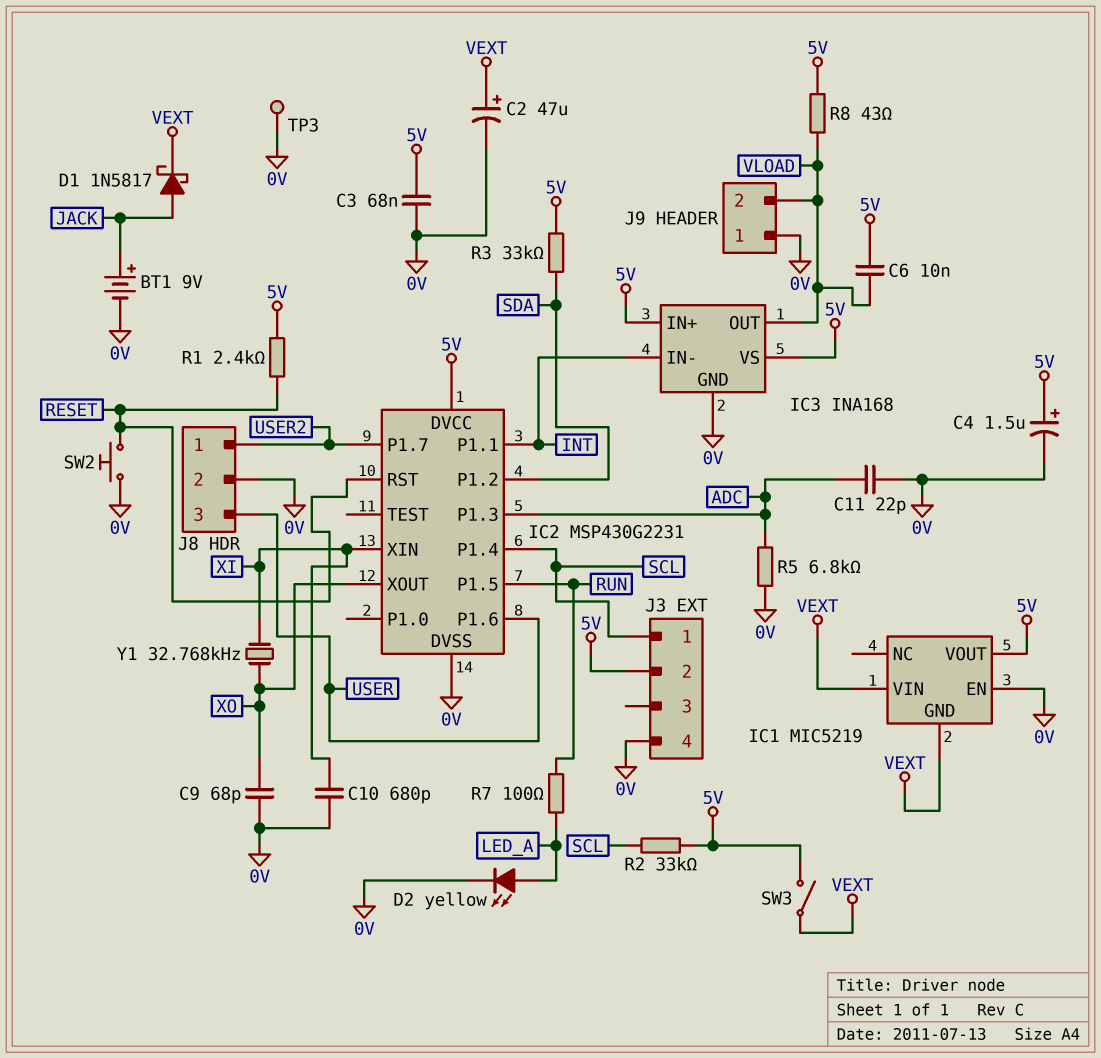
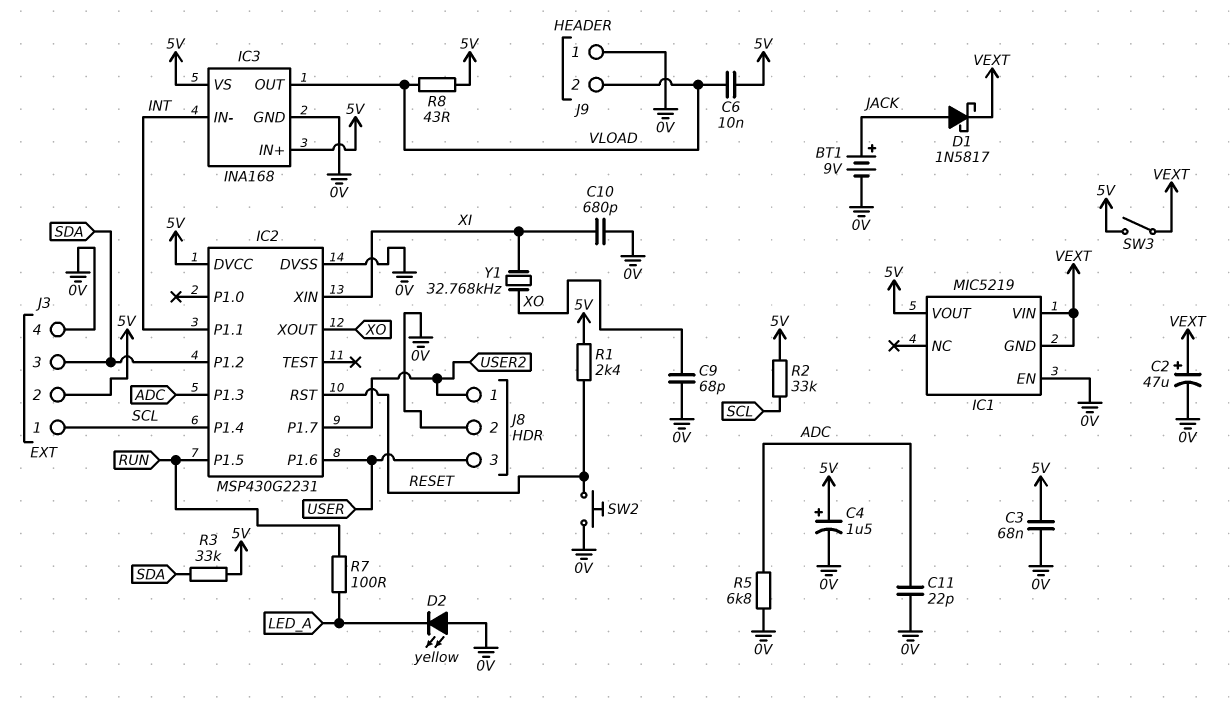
D2: LED yellow (A LED_A, K 0V) -> LED yellow (A 0V, K LED_A)
J3 pin 3: none -> SDA
TP3: test point (0V) -> none

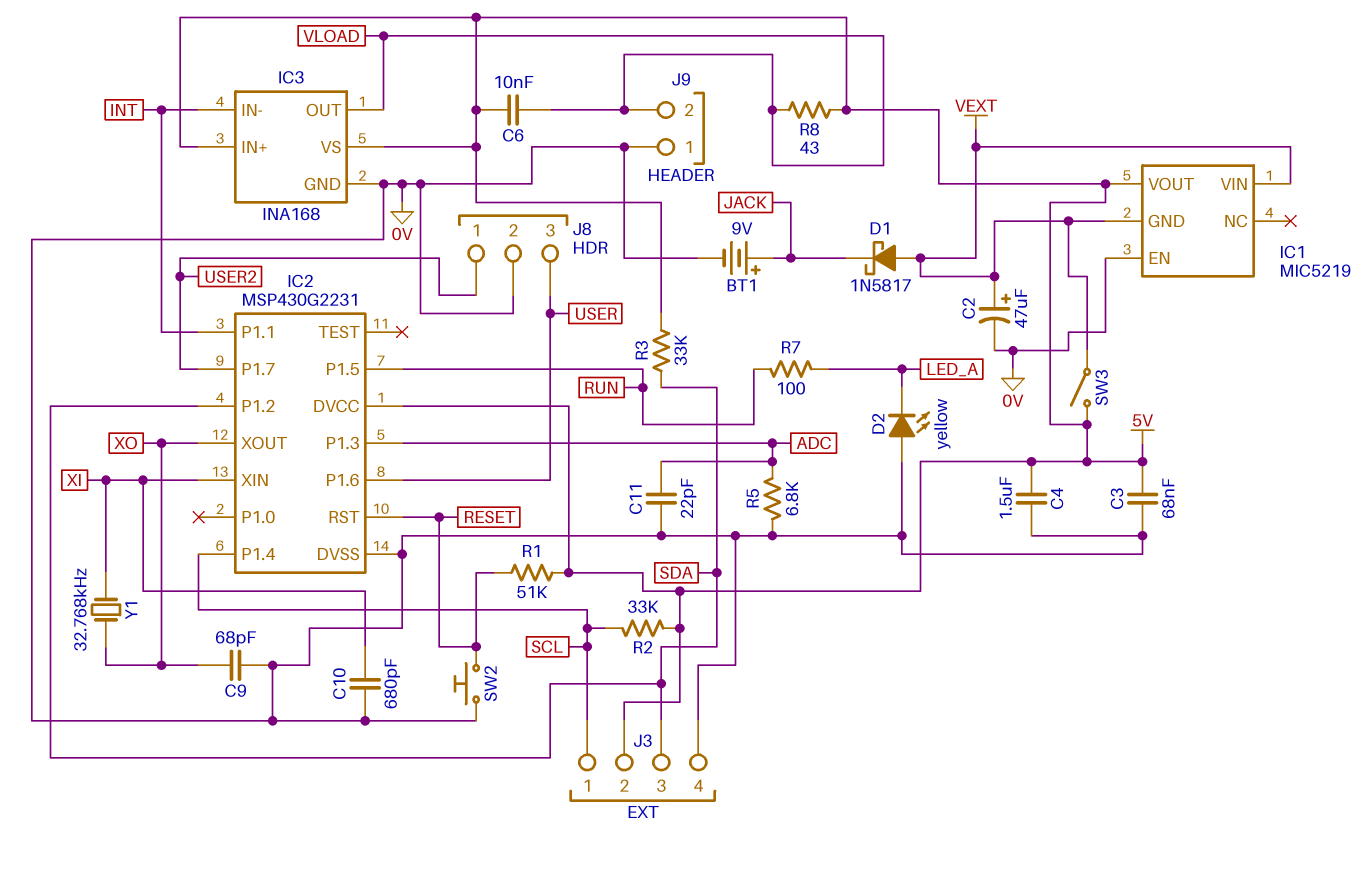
C4: 1.5uF (plus 5V, minus 0V) -> 1.5uF (0V, 5V)
D1: schottky 1N5817 (A JACK, K VEXT) -> schottky 1N5817 (A VEXT, K JACK)
R1: 2.4k (5V, RESET) -> 51k (5V, RESET)

